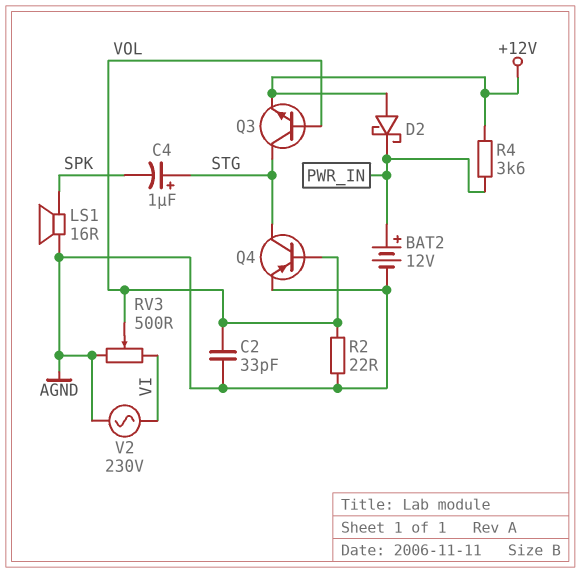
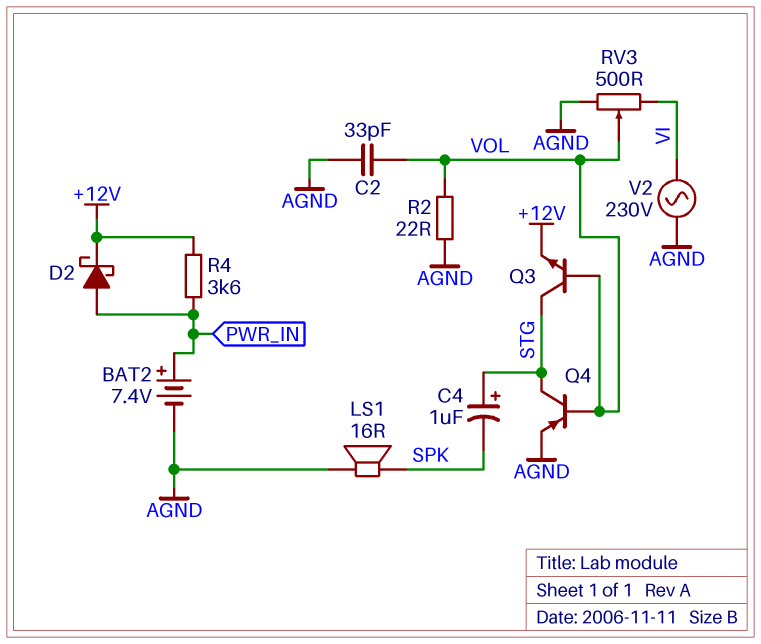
BAT2: 12V (plus PWR_IN, minus AGND) -> 7.4V (plus PWR_IN, minus AGND)
D2: schottky (A +12V, K PWR_IN) -> schottky (A PWR_IN, K +12V)

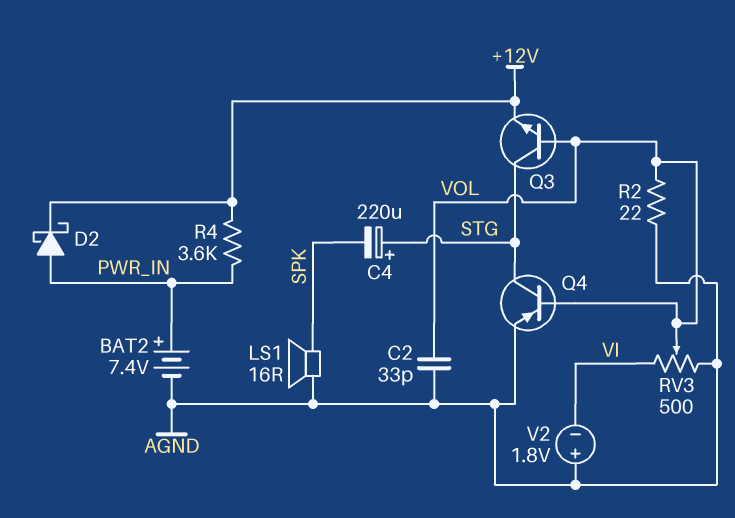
C4: 1uF (plus STG, minus SPK) -> 220uF (plus STG, minus SPK)
V2: AC 230V (AGND, VI) -> 1.8V (plus AGND, minus VI)

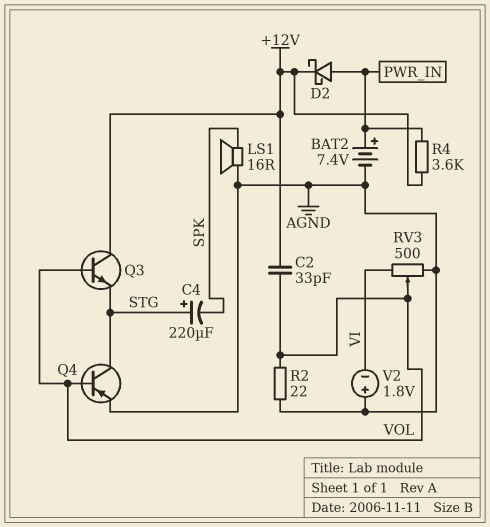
C2: 33pF (AGND, VOL) -> 33pF (+12V, VOL)
Q3: NPN (B VOL, C STG, E +12V) -> NPN (B VOL, C +12V, E STG)

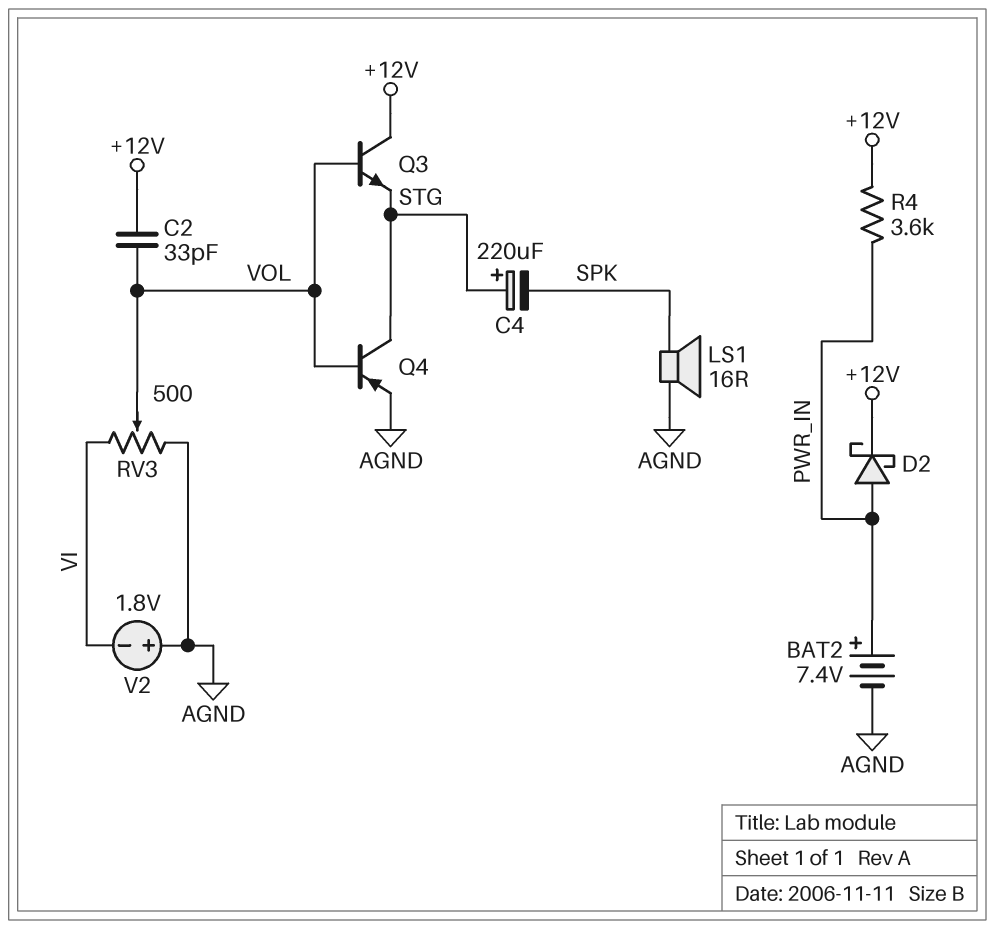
R2: 22 (AGND, VOL) -> none

